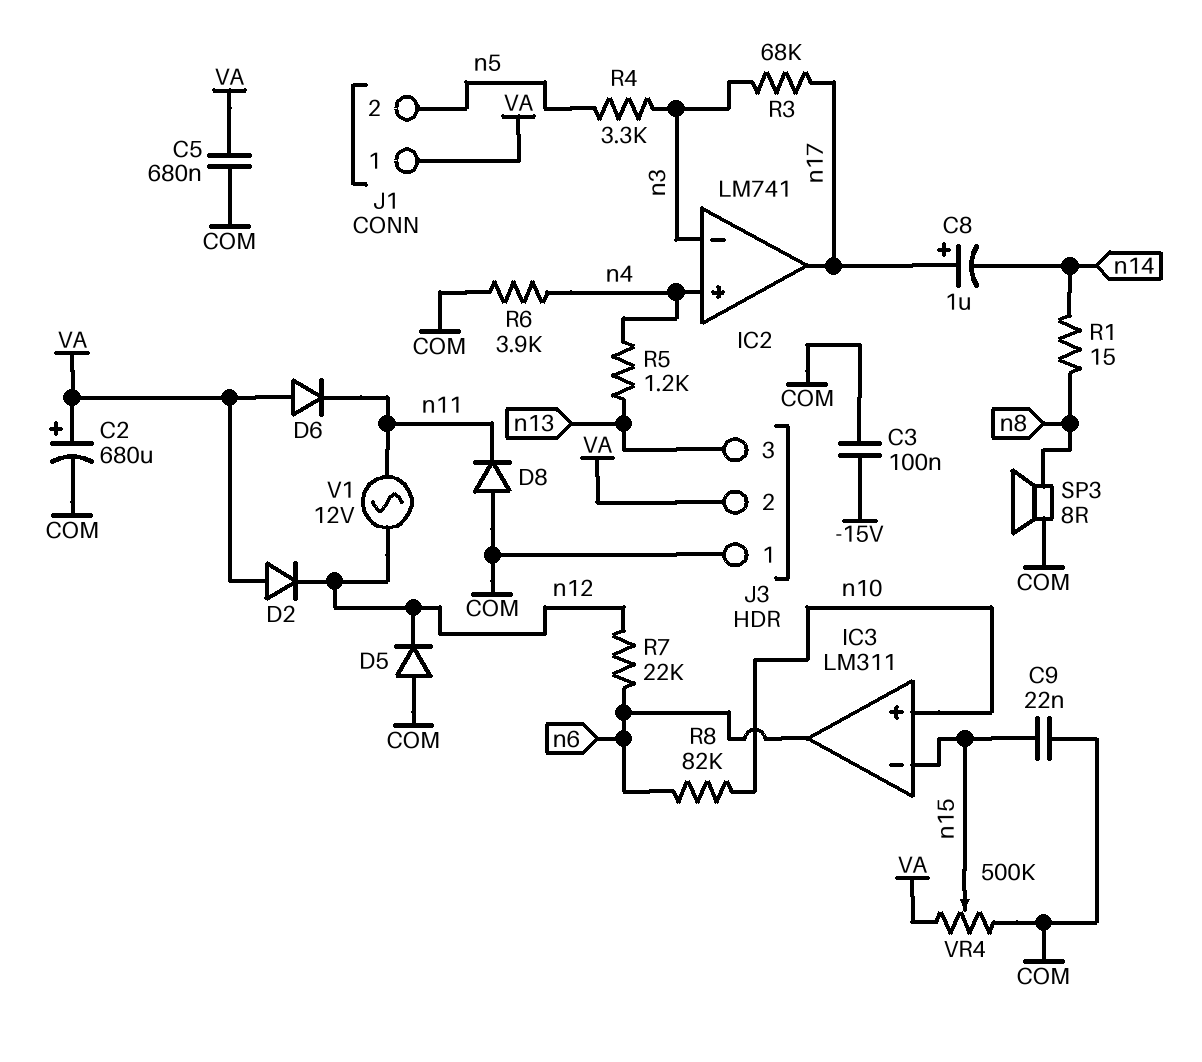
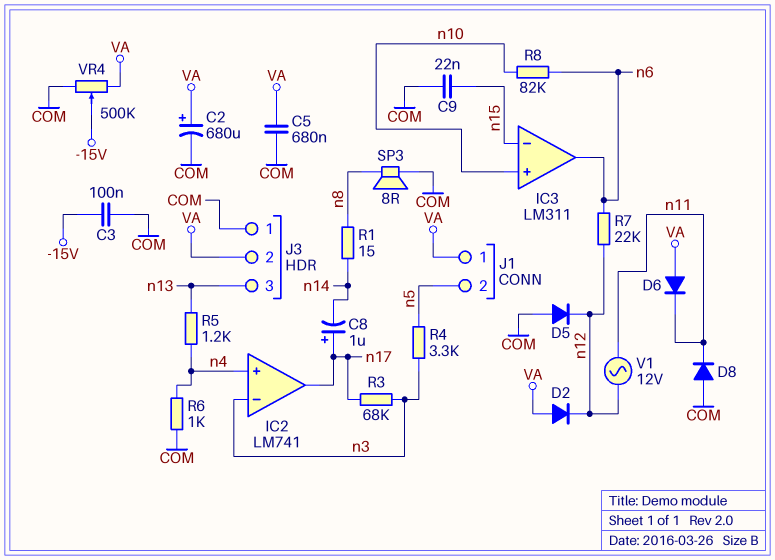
R6: 3.9k (COM, n4) -> 1k (COM, n4)
VR4: 500k (COM, VA, wiper n15) -> 500k (COM, VA, wiper -15V)

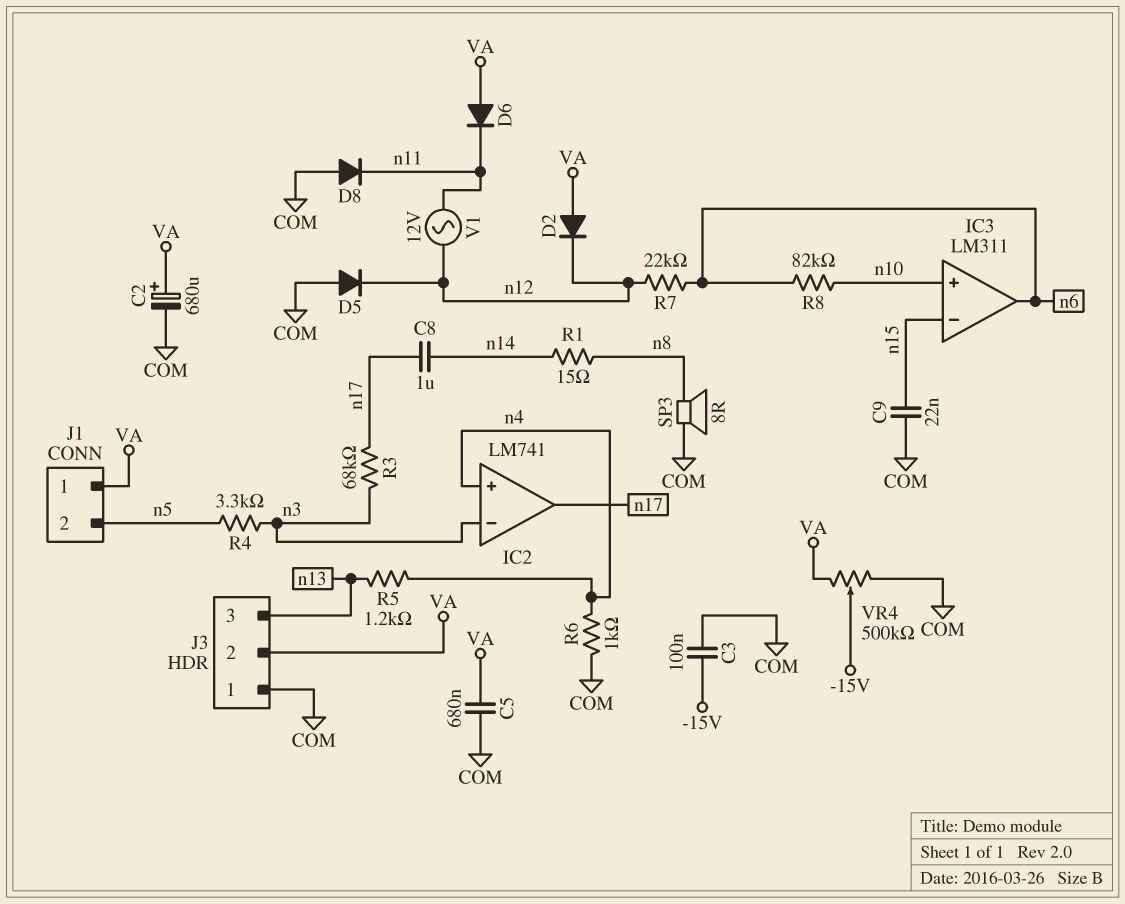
C8: 1uF (plus n17, minus n14) -> 1uF (n14, n17)

